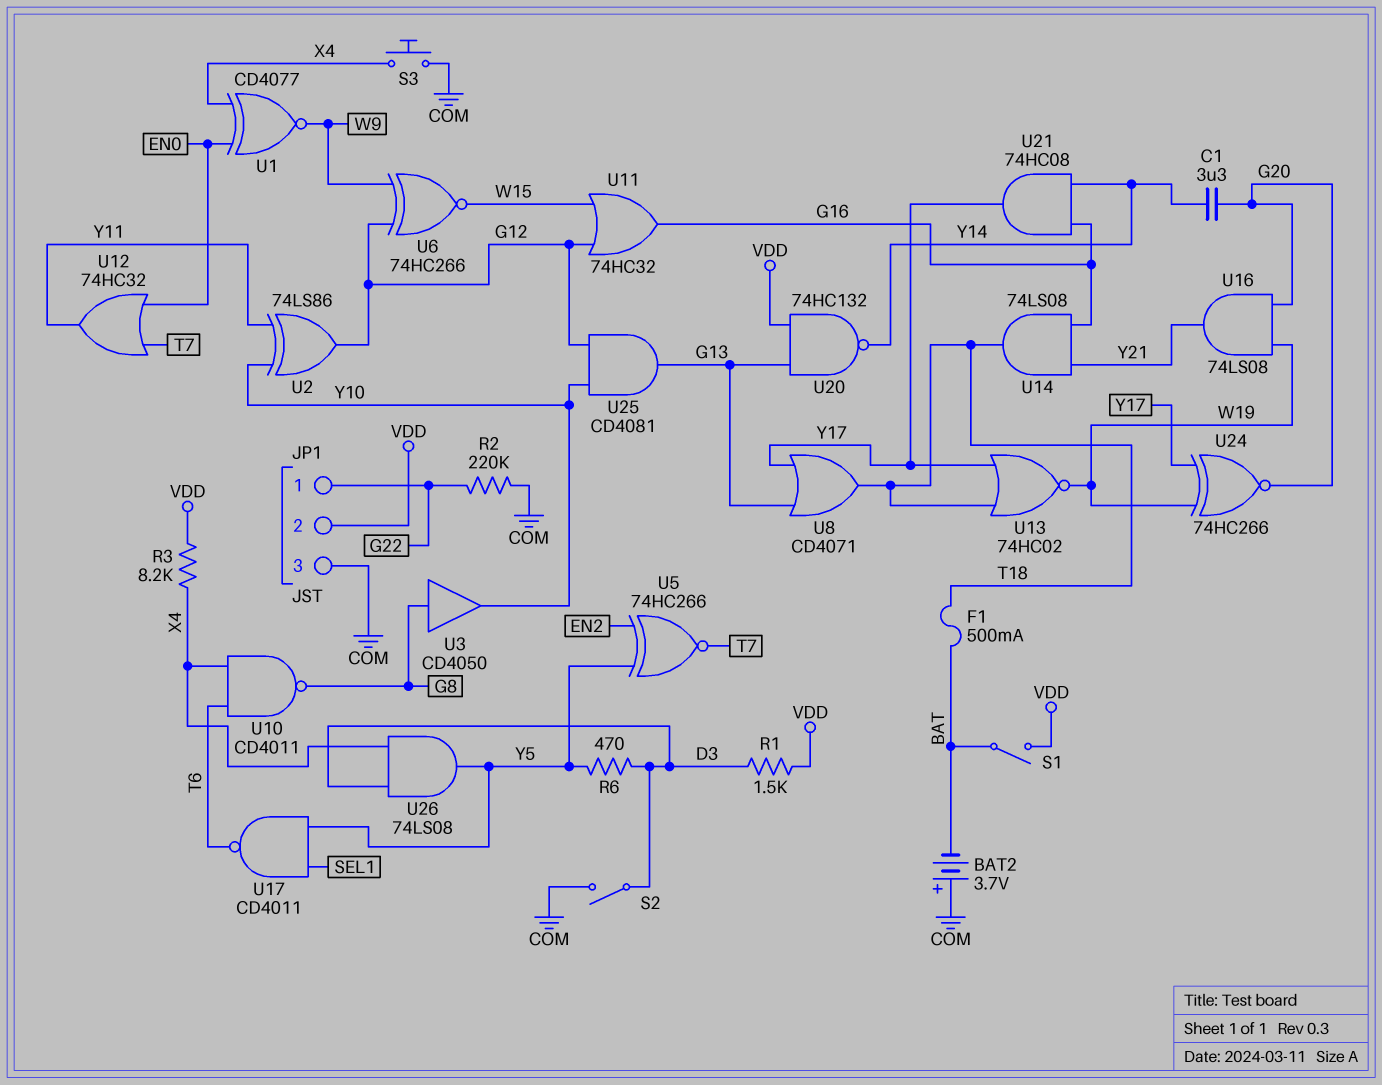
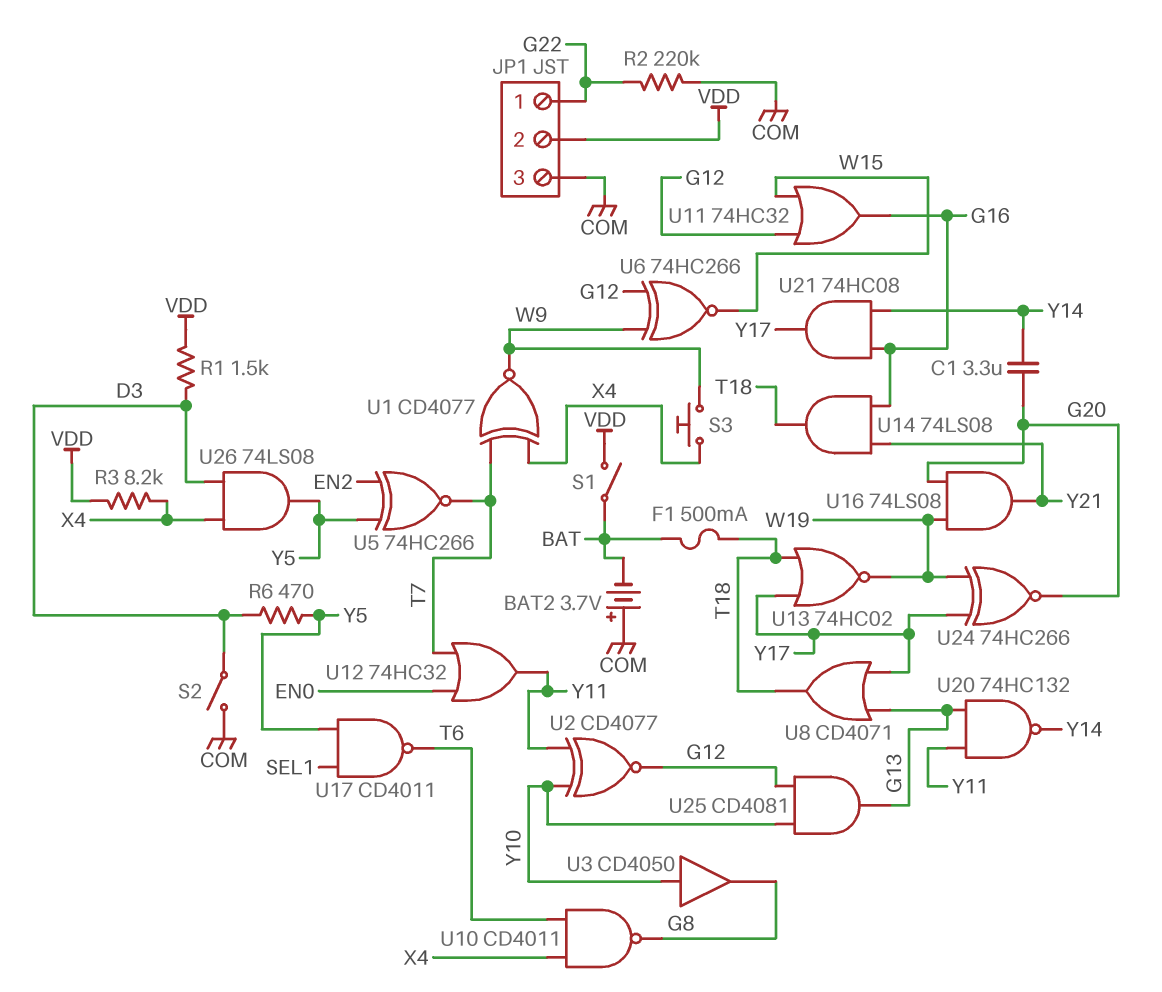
S3: button (COM, X4) -> button (W9, X4)
U1: XNOR CD4077 (in EN0, in X4, out W9) -> XNOR CD4077 (in T7, in X4, out W9)
U2: XOR 74LS86 (in Y10, in Y11, out G12) -> XNOR CD4077 (in Y10, in Y11, out G12)
U3: buffer CD4050 (in G8, out Y10) -> buffer CD4050 (in Y10, out G8)
U20: NAND 74HC132 (in G13, in VDD, out Y14) -> NAND 74HC132 (in G13, in Y11, out Y14)

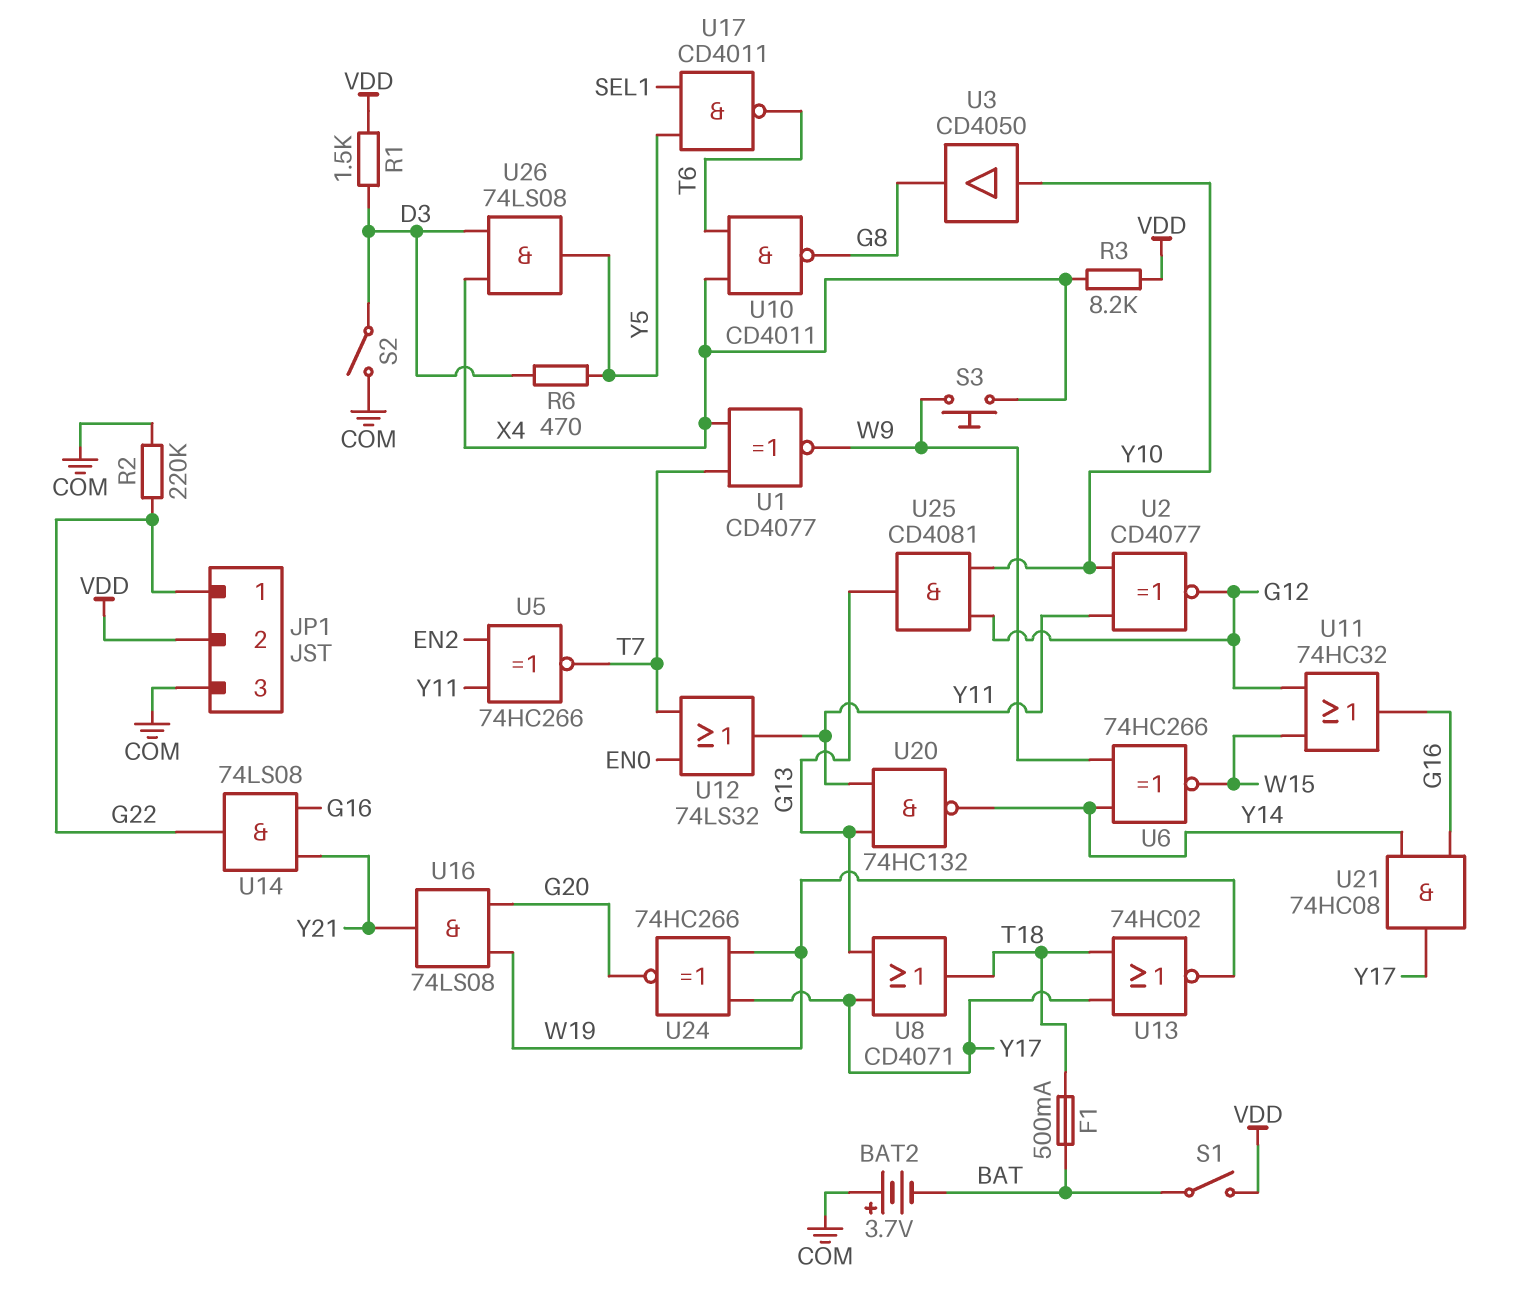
C1: 3.3uF (G20, Y14) -> none
U5: XNOR 74HC266 (in EN2, in Y5, out T7) -> XNOR 74HC266 (in EN2, in Y11, out T7)
U6: XNOR 74HC266 (in G12, in W9, out W15) -> XNOR 74HC266 (in W9, in Y14, out W15)
U12: OR 74HC32 (in EN0, in T7, out Y11) -> OR 74LS32 (in EN0, in T7, out Y11)
U14: AND 74LS08 (in G16, in Y21, out T18) -> AND 74LS08 (in G16, in Y21, out G22)

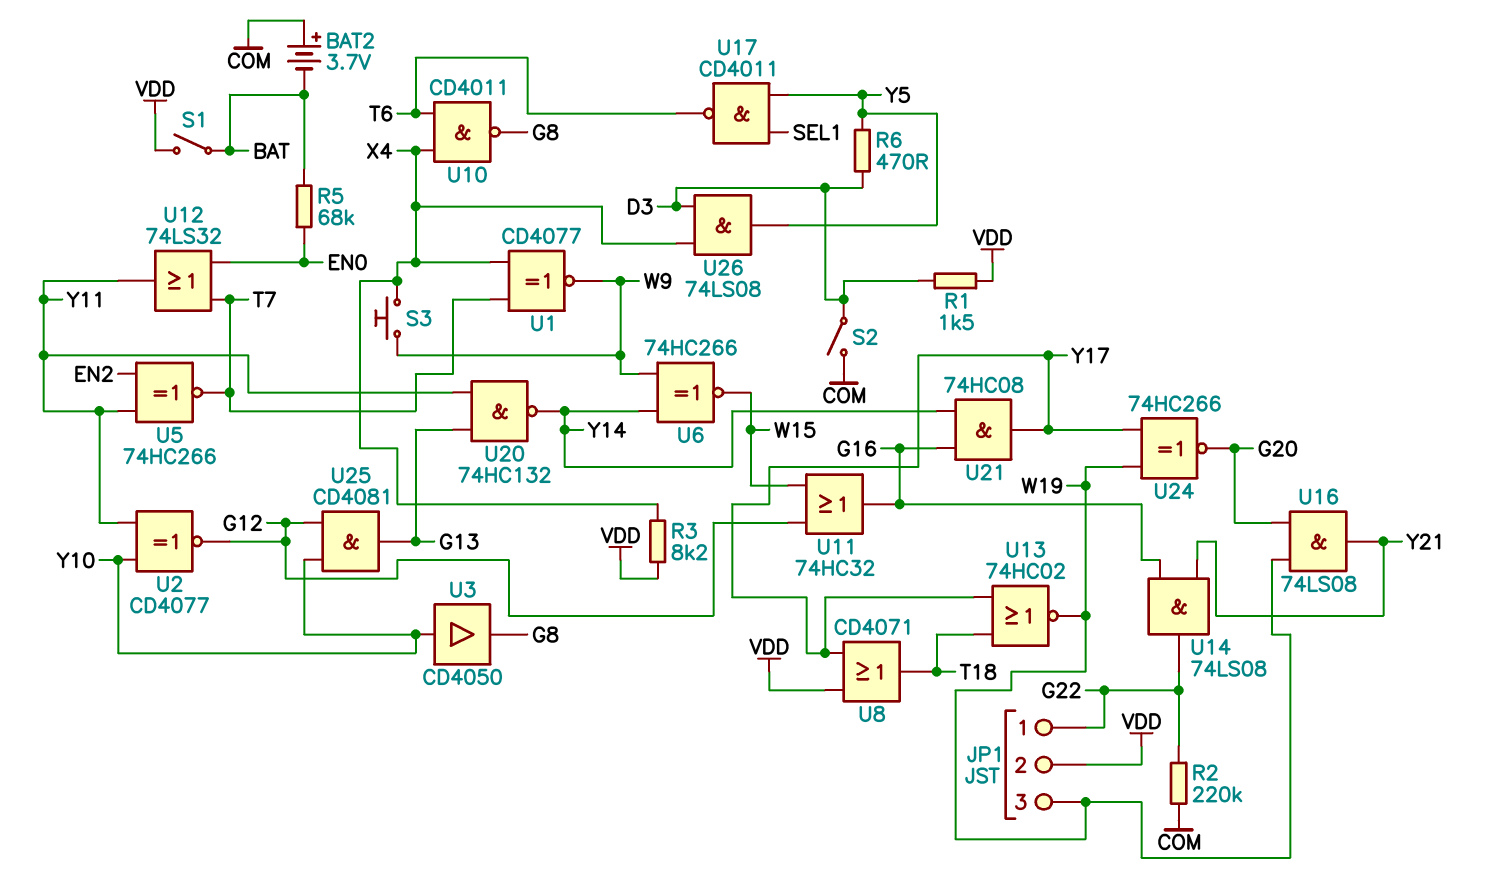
F1: 500mA (BAT, T18) -> none
JP1 pin 3: COM -> W19
R5: none -> 68k (BAT, EN0)
U8: OR CD4071 (in G13, in Y17, out T18) -> OR CD4071 (in VDD, in Y17, out T18)

